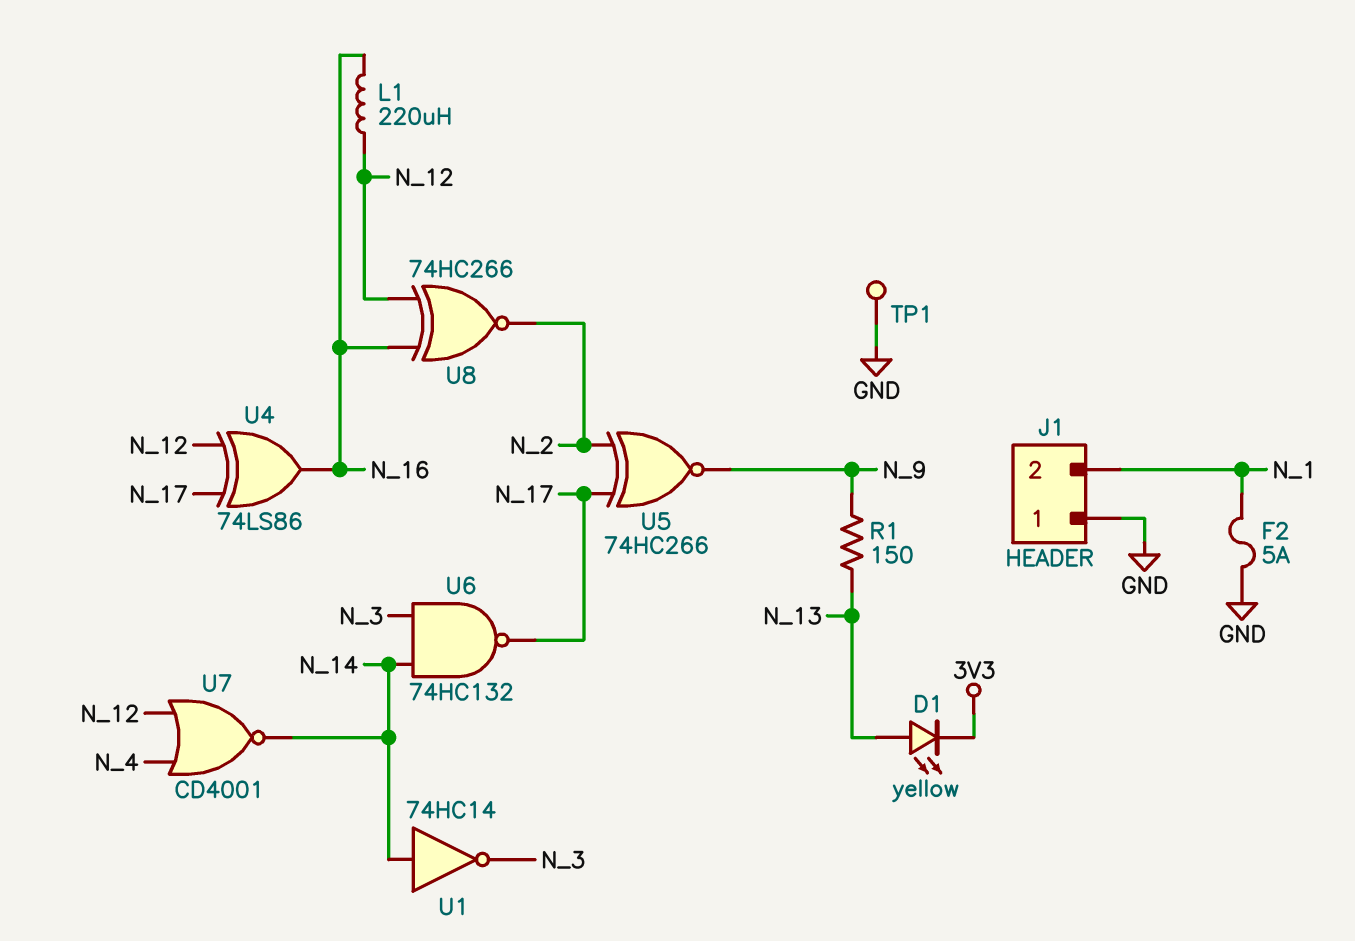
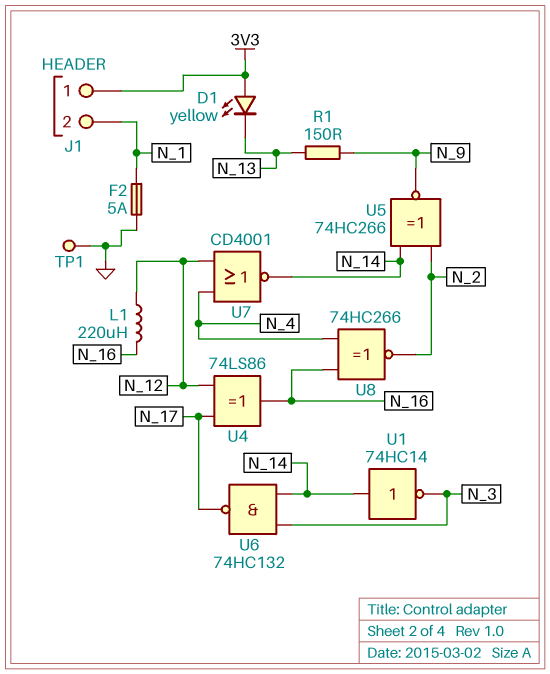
D1: LED yellow (A N_13, K 3V3) -> LED yellow (A 3V3, K N_13)
J1 pin 1: GND -> 3V3
U5: XNOR 74HC266 (in N_2, in N_17, out N_9) -> XNOR 74HC266 (in N_2, in N_14, out N_9)
U8: XNOR 74HC266 (in N_12, in N_16, out N_2) -> XNOR 74HC266 (in N_4, in N_16, out N_2)

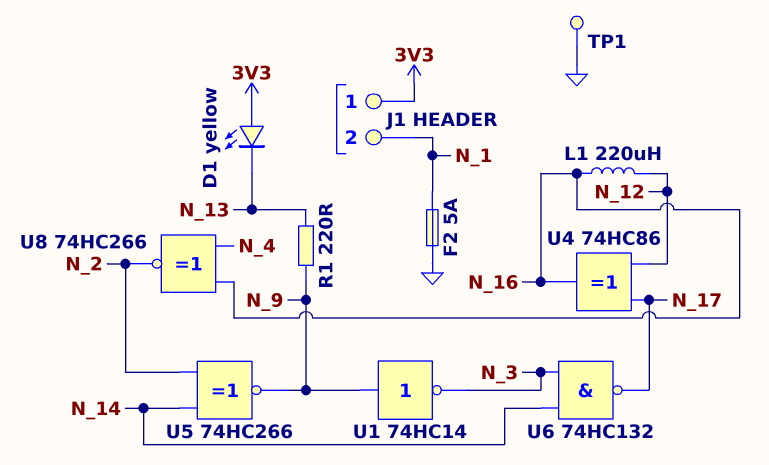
R1: 150 (N_9, N_13) -> 220 (N_9, N_13)
U1: NOT 74HC14 (in N_14, out N_3) -> NOT 74HC14 (in N_9, out N_3)
U4: XOR 74LS86 (in N_12, in N_17, out N_16) -> XOR 74HC86 (in N_12, in N_17, out N_16)
U7: NOR CD4001 (in N_4, in N_12, out N_14) -> none

